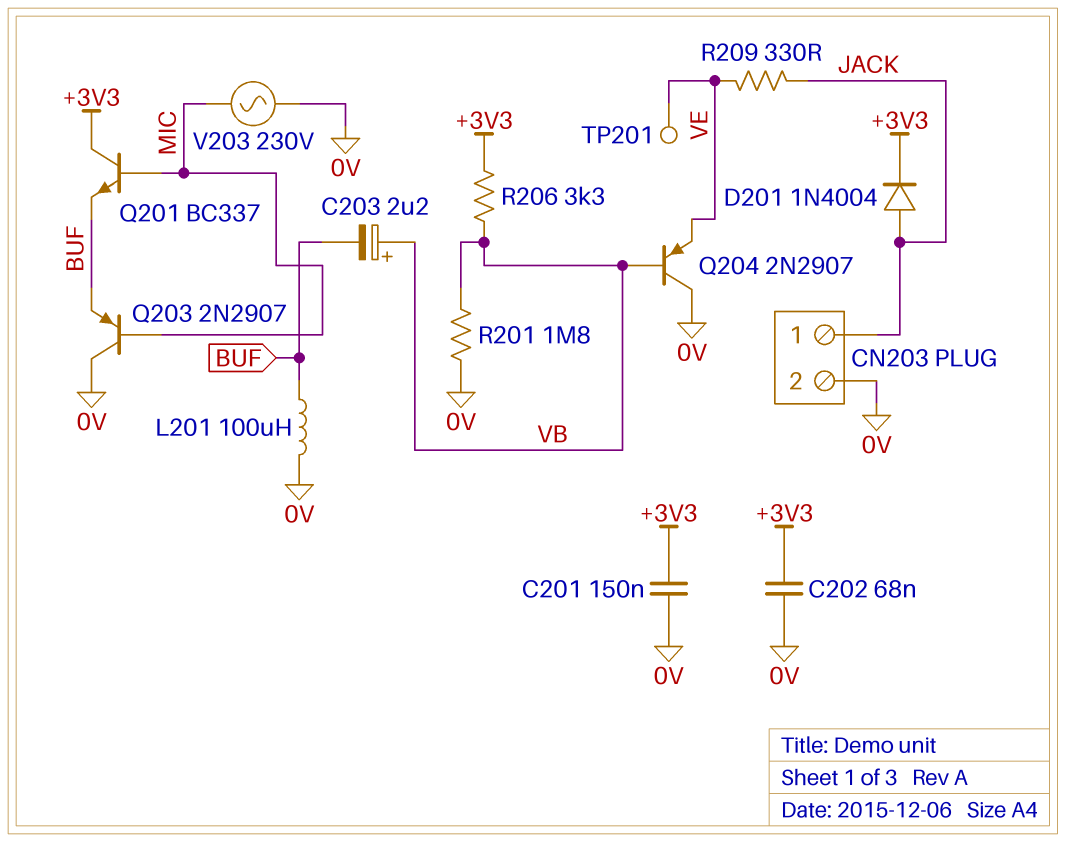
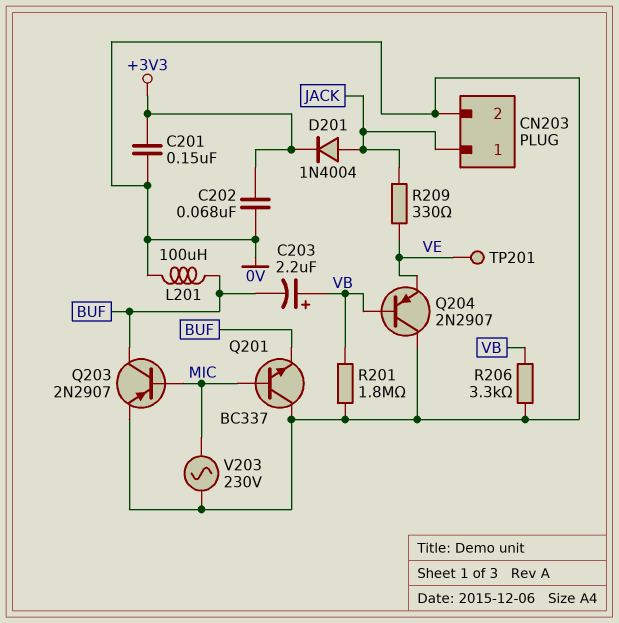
Q201: NPN BC337 (B MIC, C +3V3, E BUF) -> NPN BC337 (B MIC, C 0V, E BUF)
Q203: PNP 2N2907 (B MIC, C 0V, E BUF) -> PNP 2N2907 (B MIC, C BUF, E 0V)
R206: 3.3k (+3V3, VB) -> 3.3k (0V, VB)

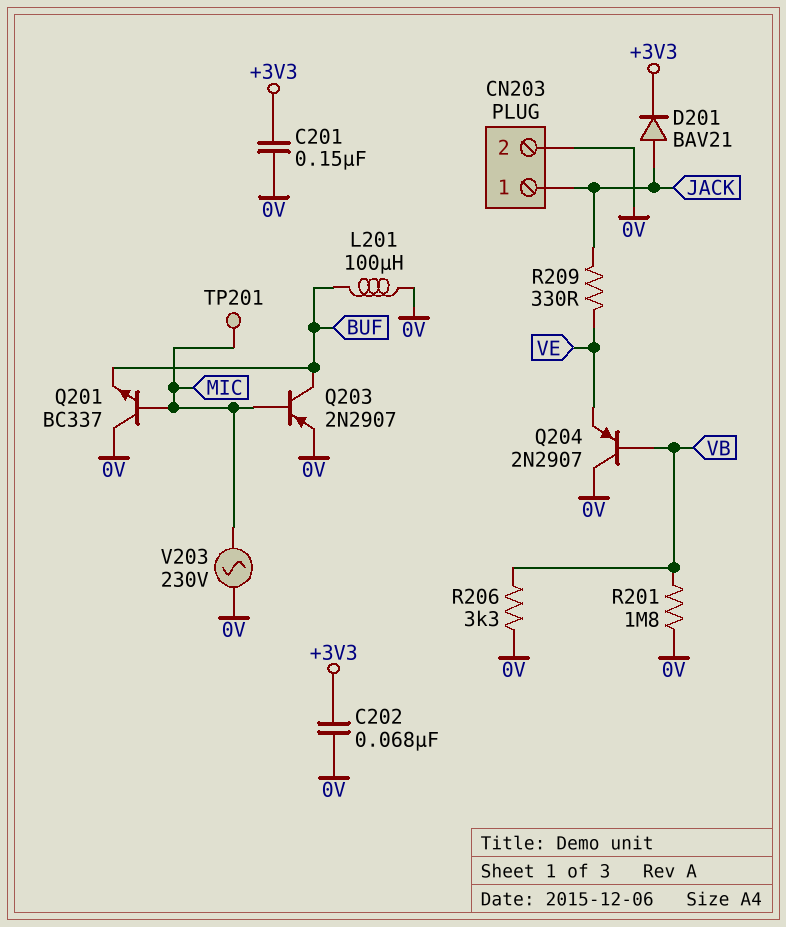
C203: 2.2uF (plus VB, minus BUF) -> none
D201: diode 1N4004 (A JACK, K +3V3) -> diode BAV21 (A JACK, K +3V3)
TP201: test point (VE) -> test point (MIC)

